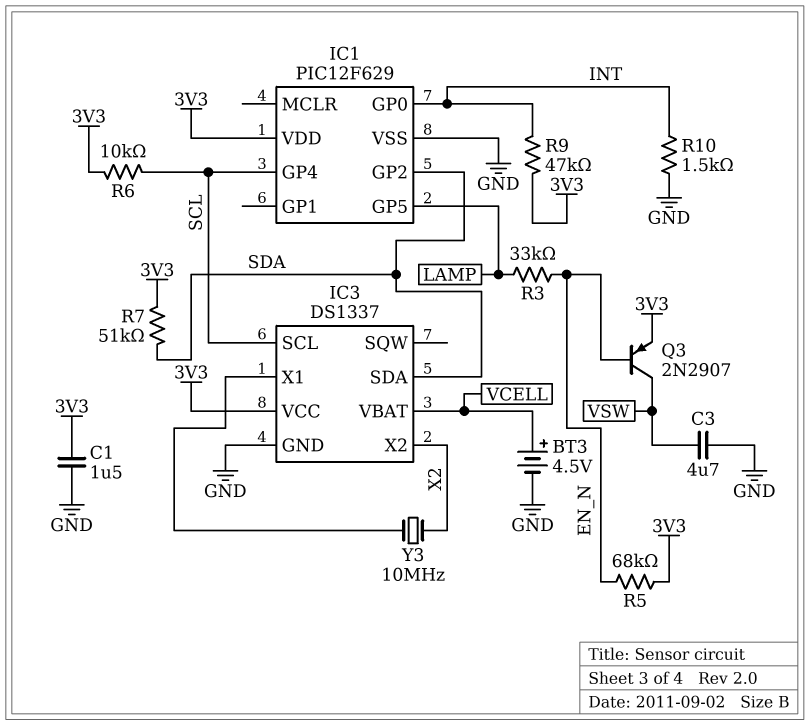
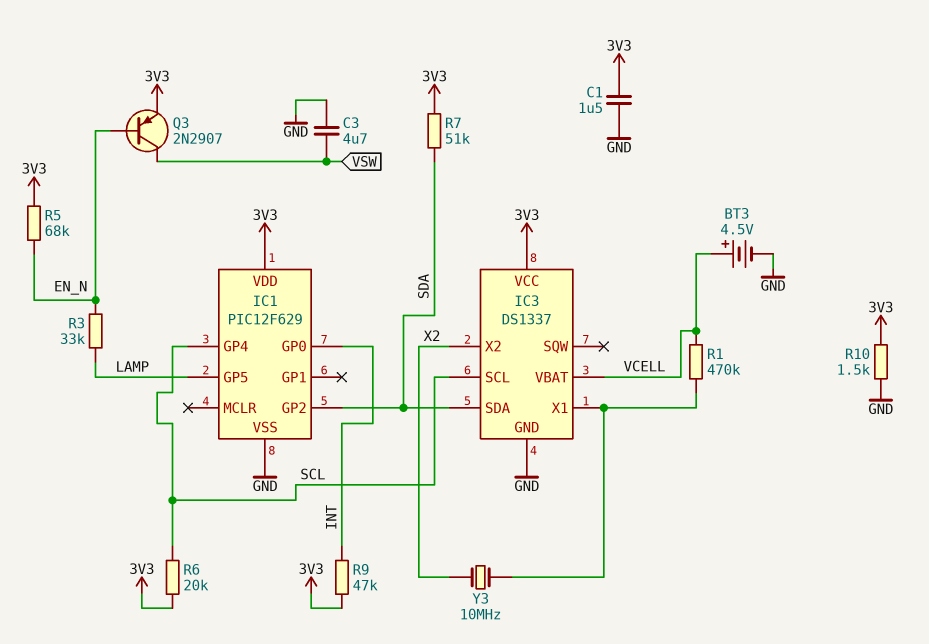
R1: none -> 470k (IC3/X1, VCELL)
R6: 10k (3V3, SCL) -> 20k (3V3, SCL)
R10: 1.5k (GND, INT) -> 1.5k (3V3, GND)

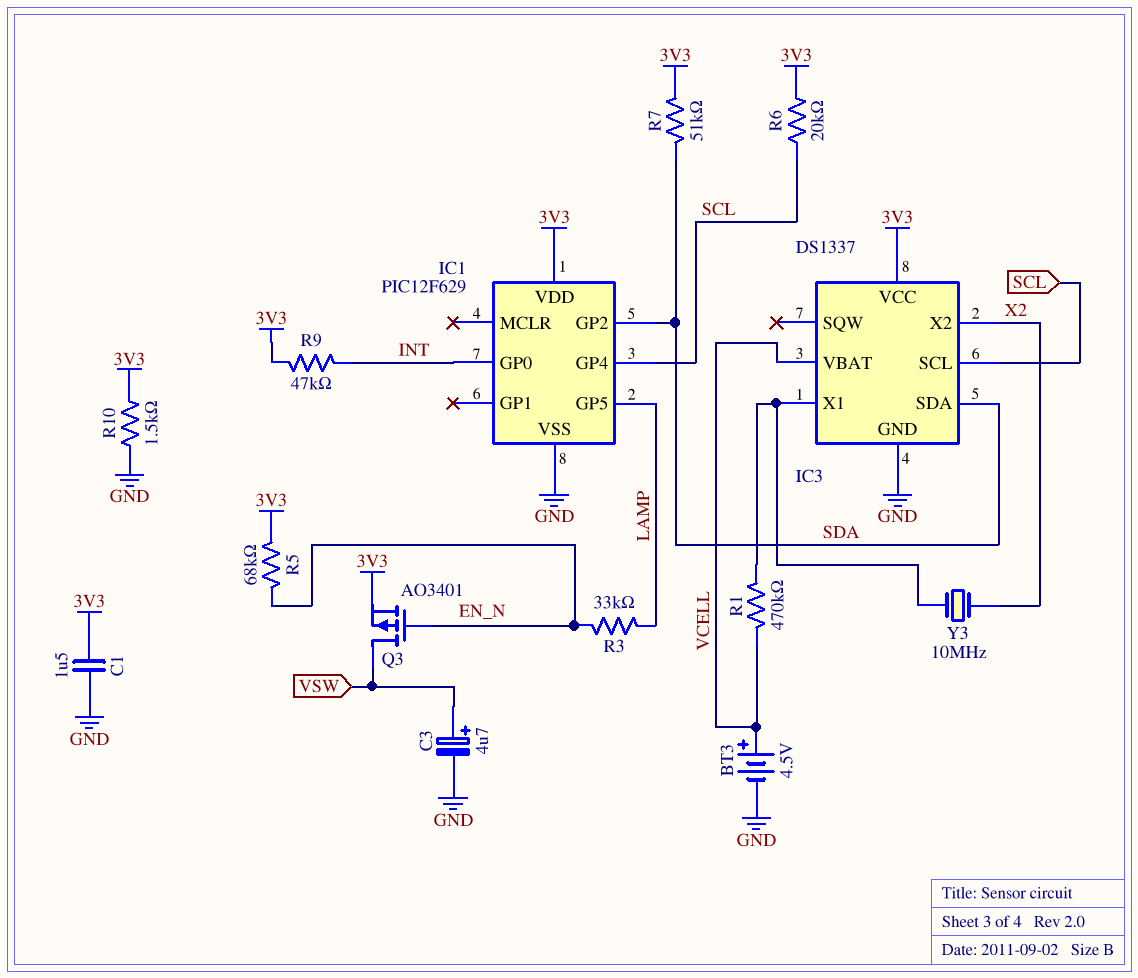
C3: 4.7uF (GND, VSW) -> 4.7uF (plus VSW, minus GND)
Q3: PNP 2N2907 (B EN_N, C VSW, E 3V3) -> PMOS AO3401 (G EN_N, D VSW, S 3V3)

